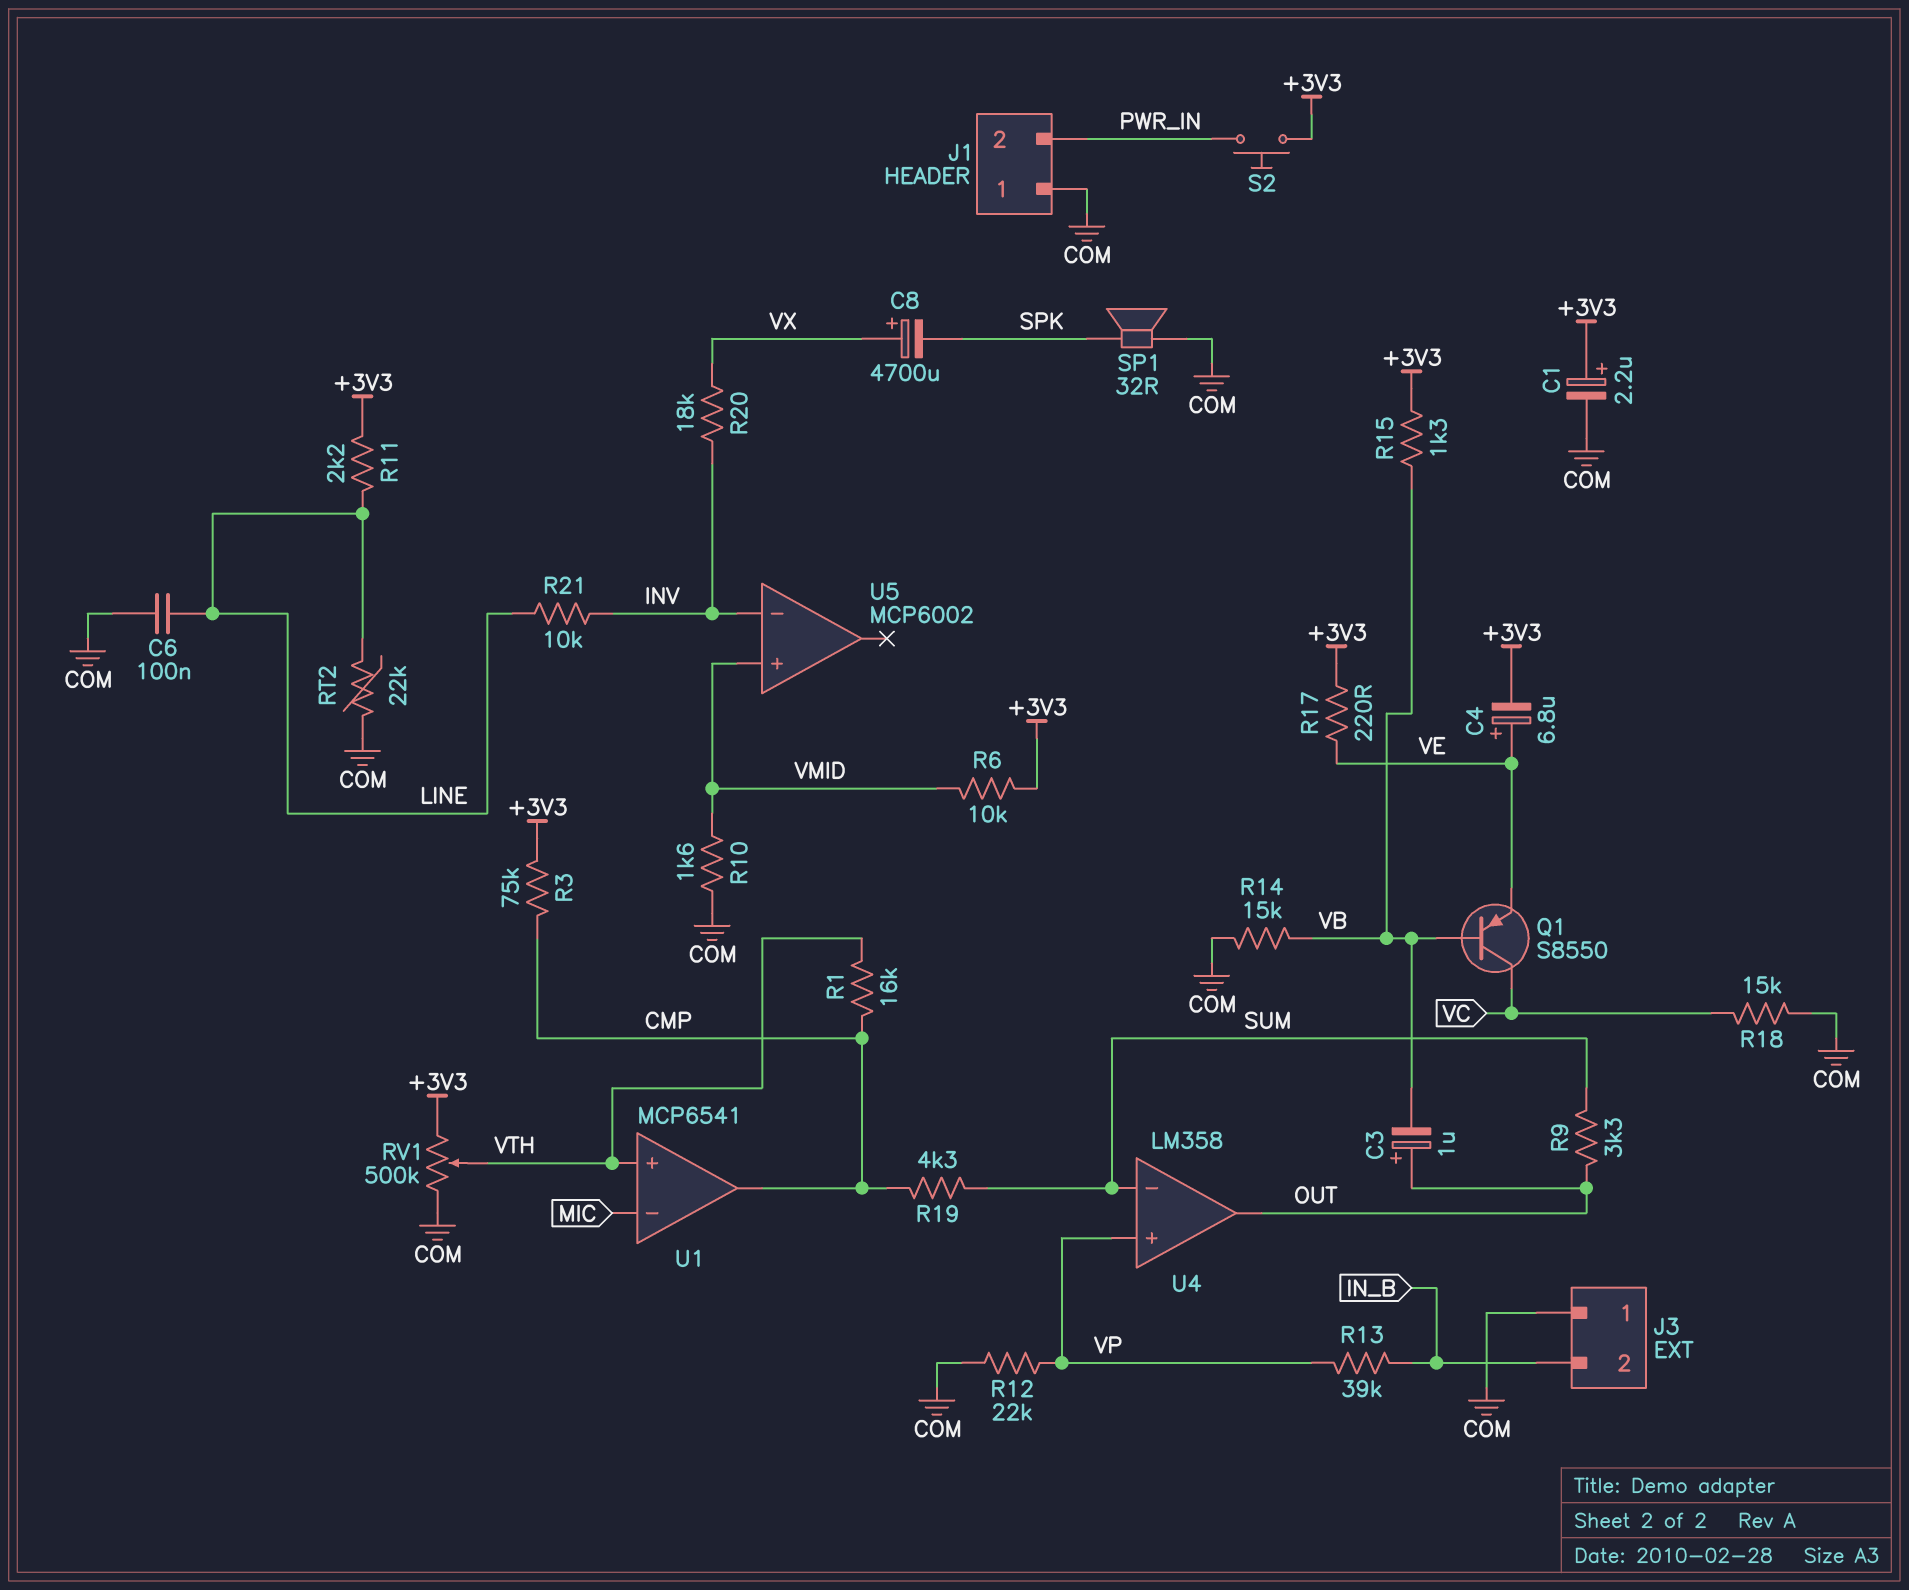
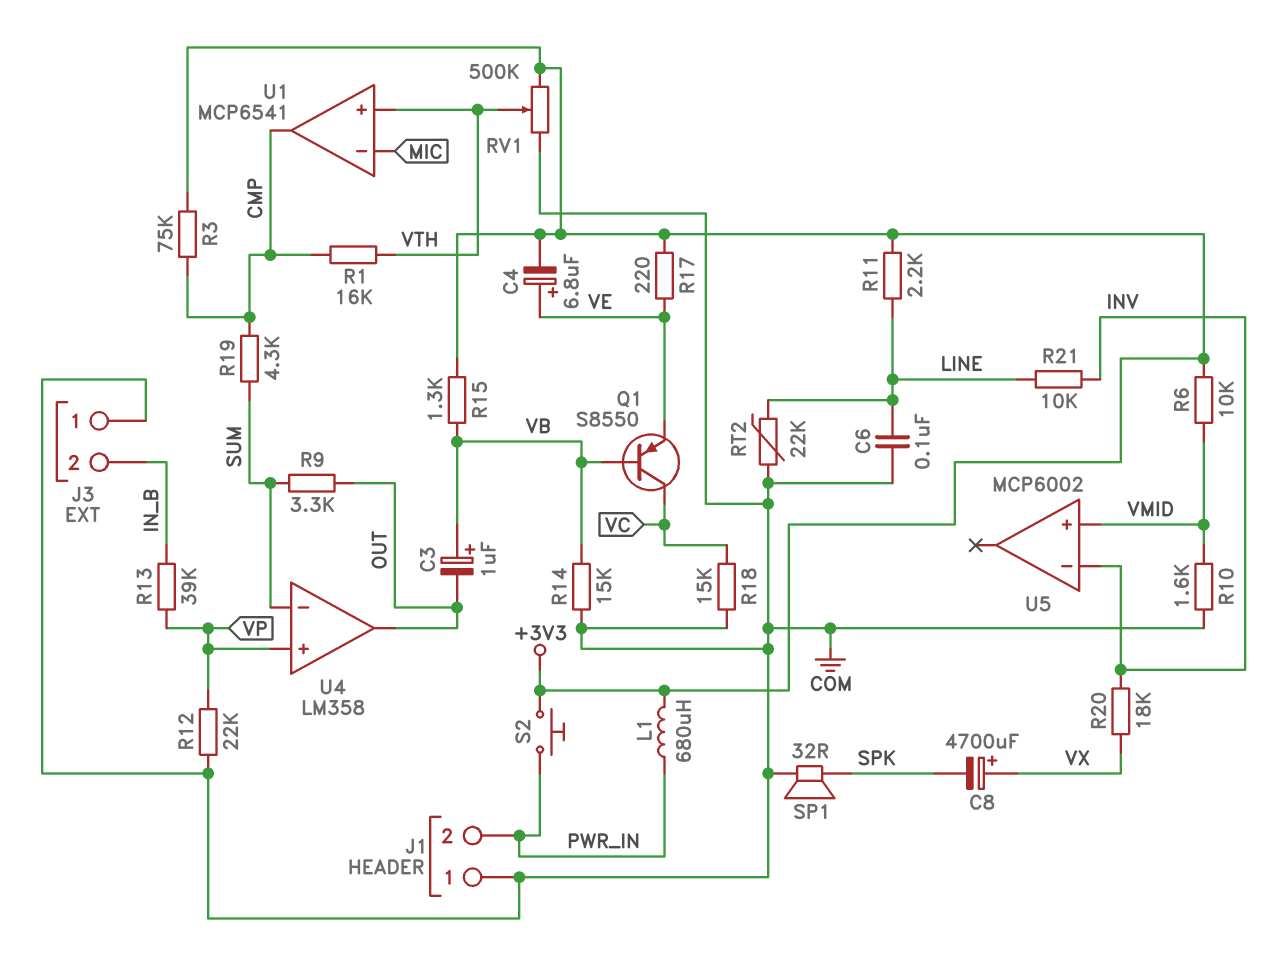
C1: 2.2uF (plus +3V3, minus COM) -> none
C3: 1uF (plus OUT, minus VB) -> 1uF (plus VB, minus OUT)
L1: none -> 680uH (+3V3, PWR_IN)

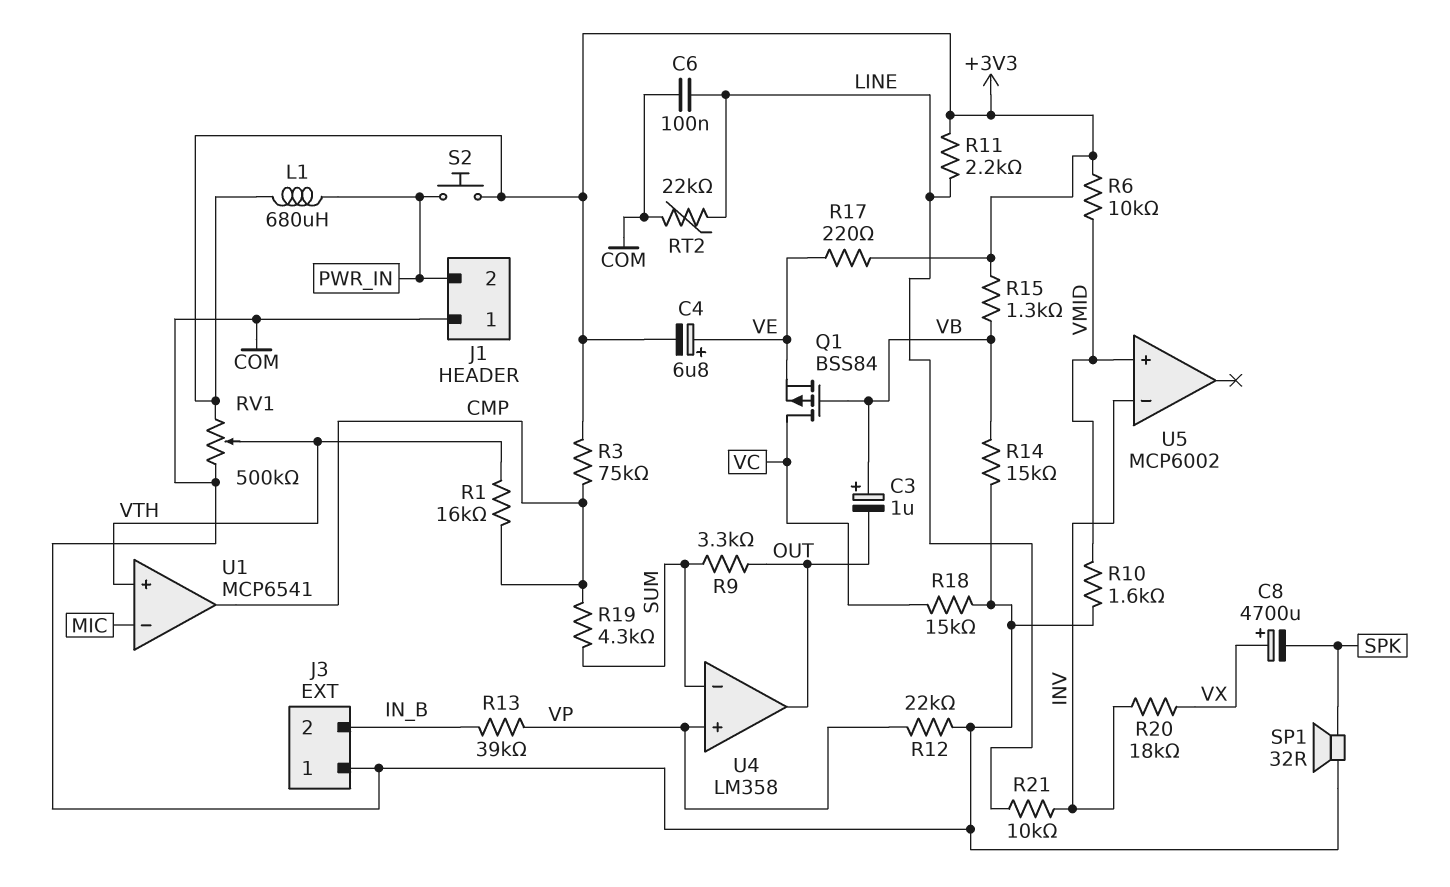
Q1: PNP S8550 (B VB, C VC, E VE) -> PMOS BSS84 (G VB, D VC, S VE)

